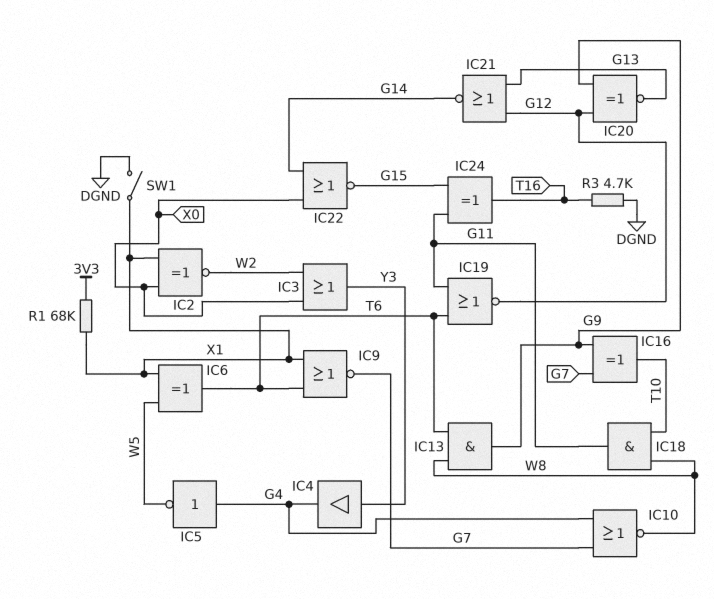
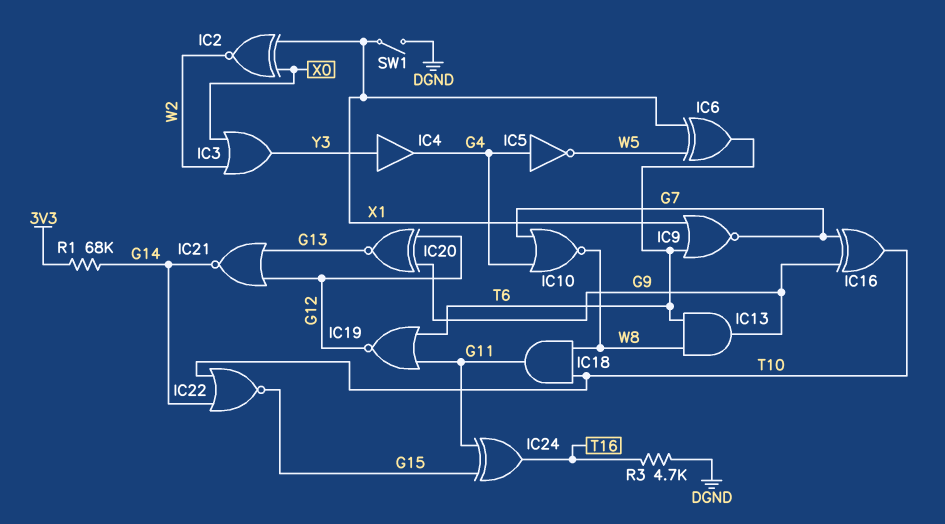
IC22: NOR (in G14, in X0, out G15) -> NOR (in G14, in T10, out G15)
R1: 68k (3V3, X1) -> 68k (3V3, G14)

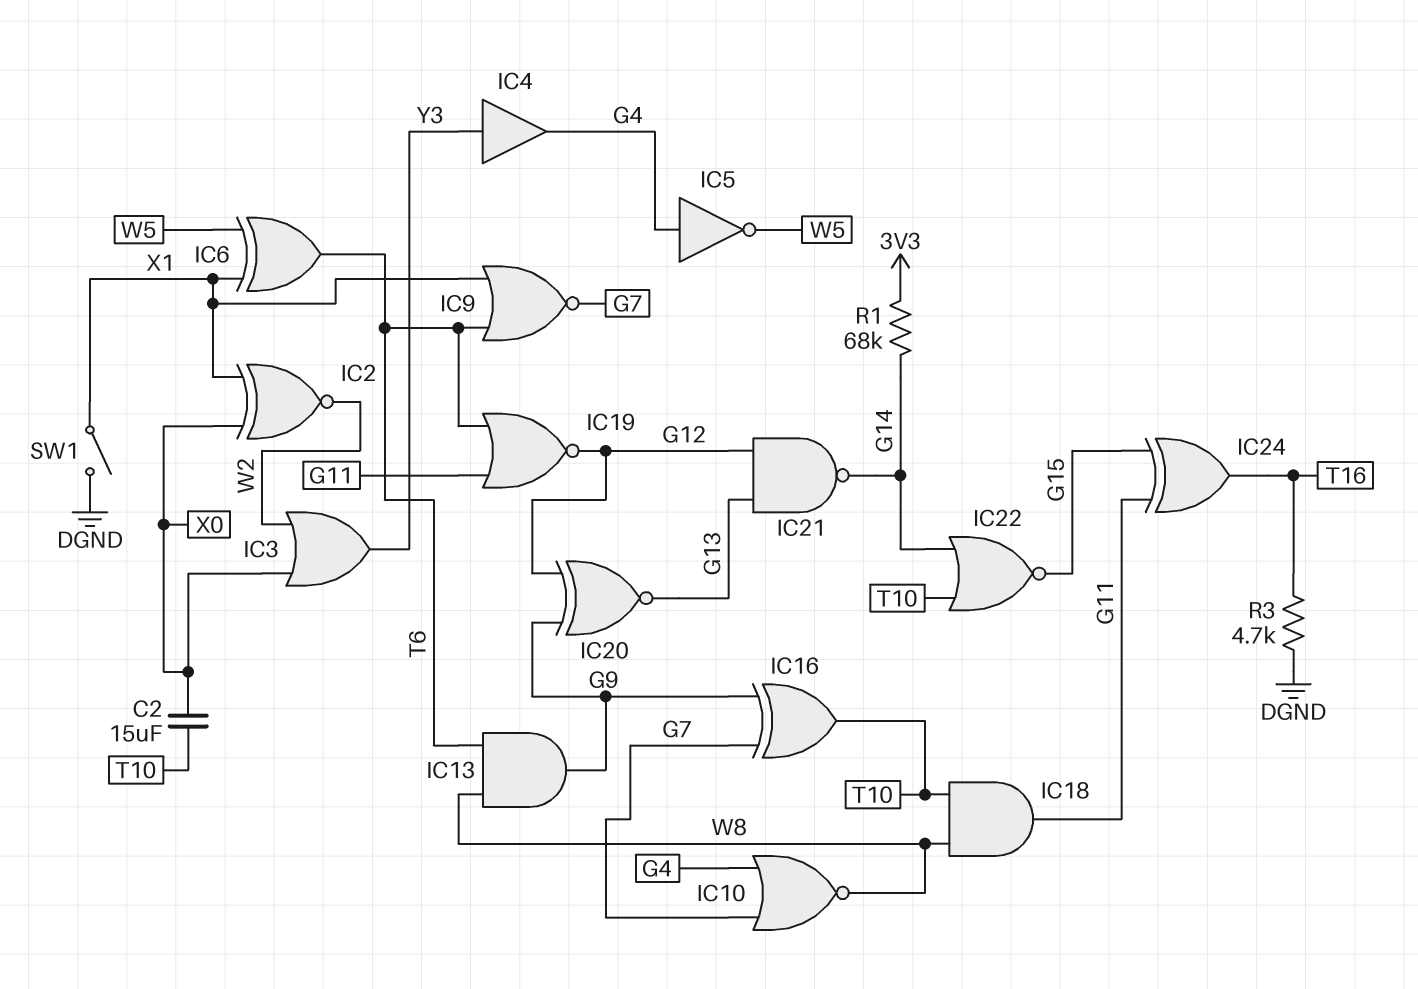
C2: none -> 15uF (T10, X0)
IC21: NOR (in G12, in G13, out G14) -> NAND (in G12, in G13, out G14)

